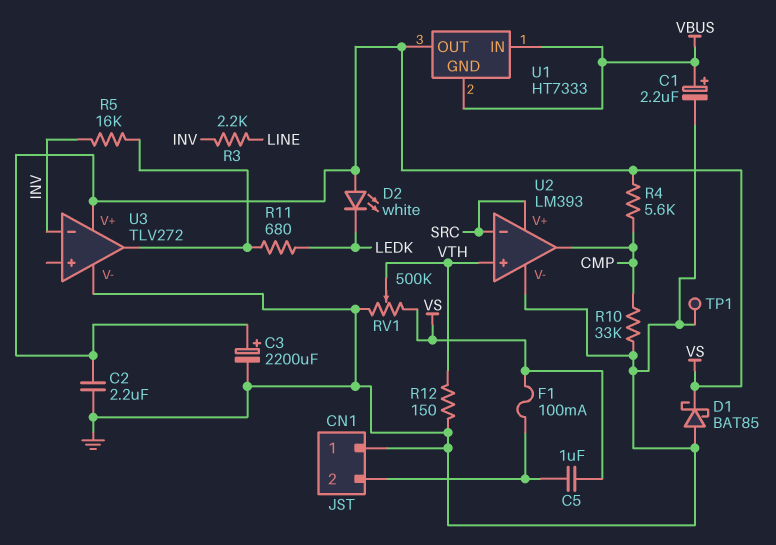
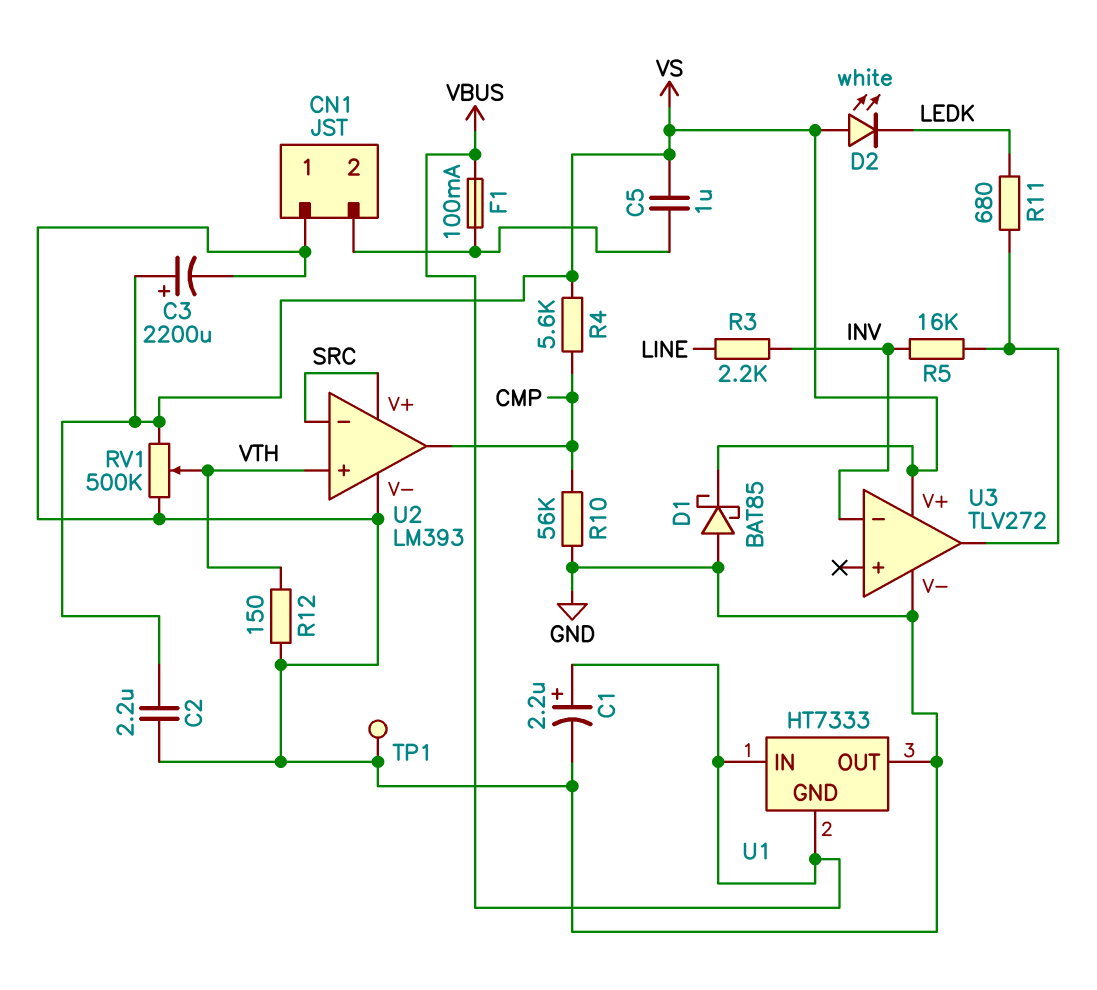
F1: 100mA (CN1/2, VS) -> 100mA (CN1/2, VBUS)
R10: 33k (CMP, GND) -> 56k (CMP, GND)
U1 pin OUT: VS -> GND

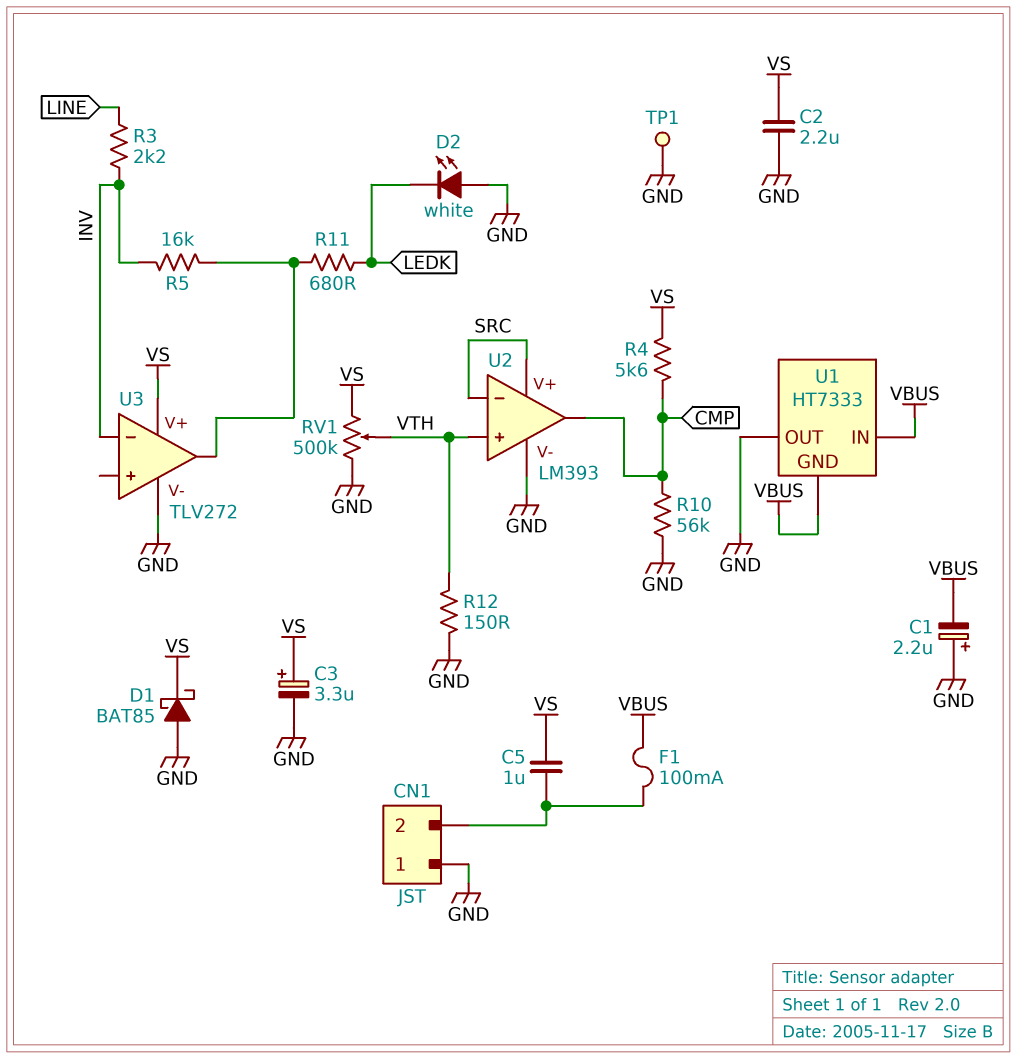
C1: 2.2uF (plus VBUS, minus GND) -> 2.2uF (plus GND, minus VBUS)
C3: 2200uF (plus VS, minus GND) -> 3.3uF (plus VS, minus GND)
D2: LED white (A VS, K LEDK) -> LED white (A GND, K LEDK)

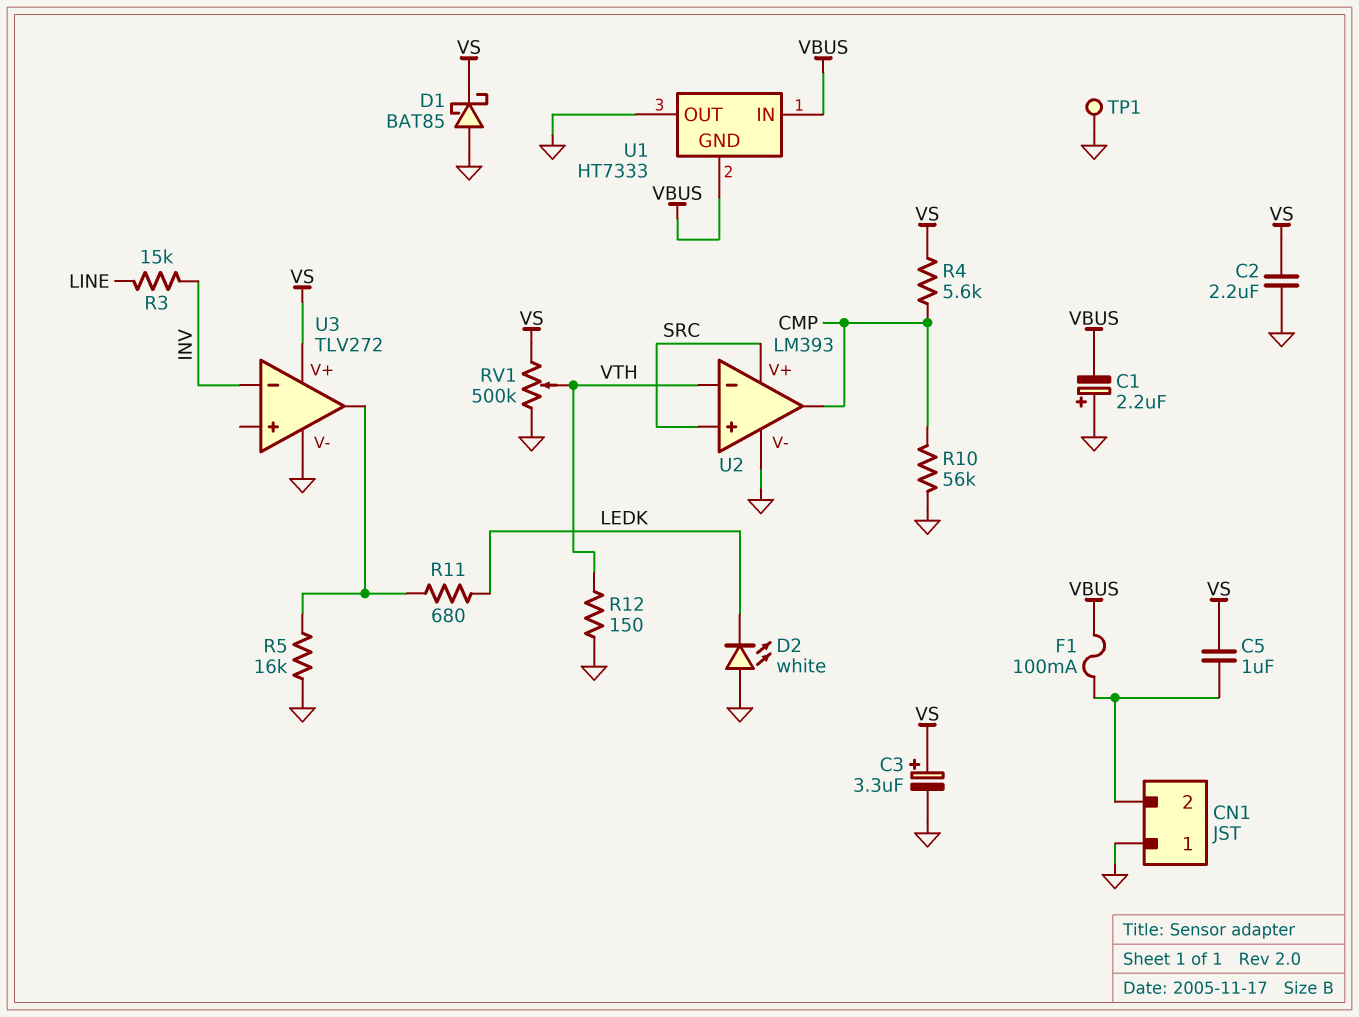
R3: 2.2k (INV, LINE) -> 15k (INV, LINE)
R5: 16k (INV, U3/out) -> 16k (GND, U3/out)
U2 pin in+: VTH -> SRC
U2 pin in-: SRC -> VTH

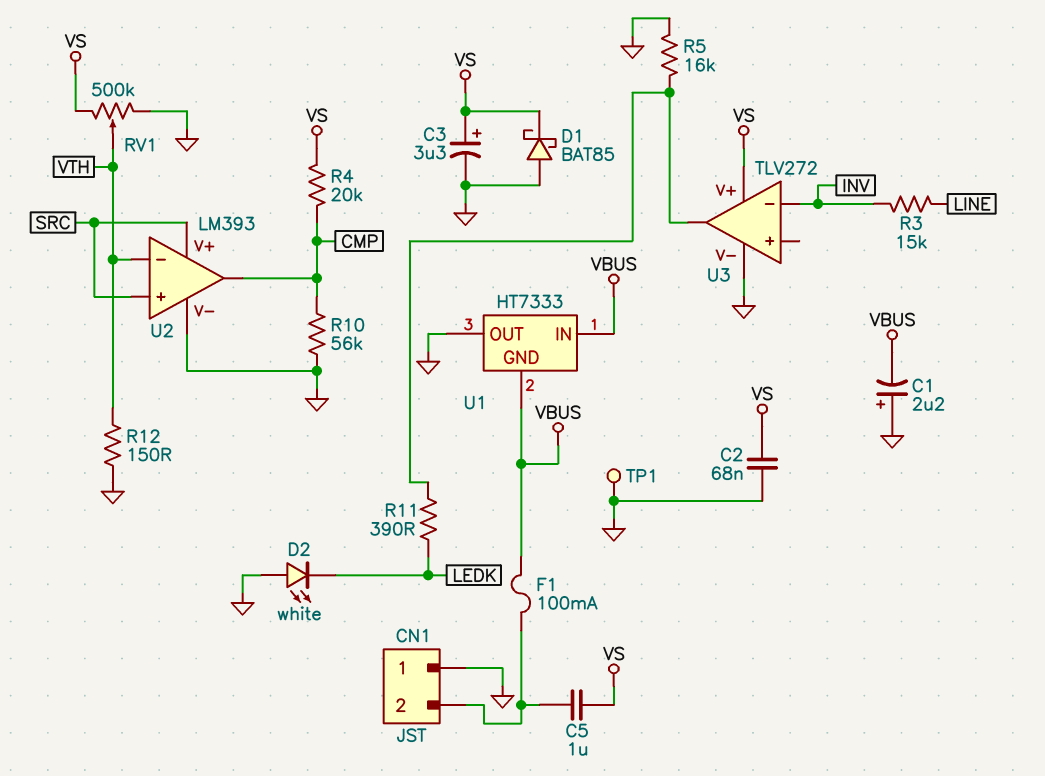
C2: 2.2uF (GND, VS) -> 68nF (GND, VS)
R4: 5.6k (CMP, VS) -> 20k (CMP, VS)
R11: 680 (LEDK, U3/out) -> 390 (LEDK, U3/out)

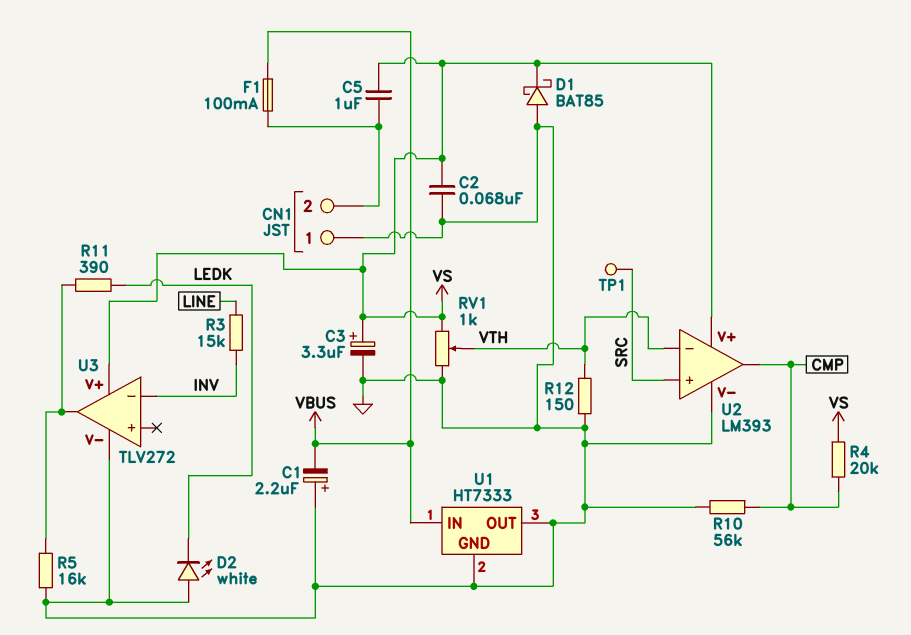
RV1: 500k (GND, VS, wiper VTH) -> 1k (GND, VS, wiper VTH)
TP1: test point (GND) -> test point (SRC)
U1 pin GND: VBUS -> GND
U2 pin V+: SRC -> VS

